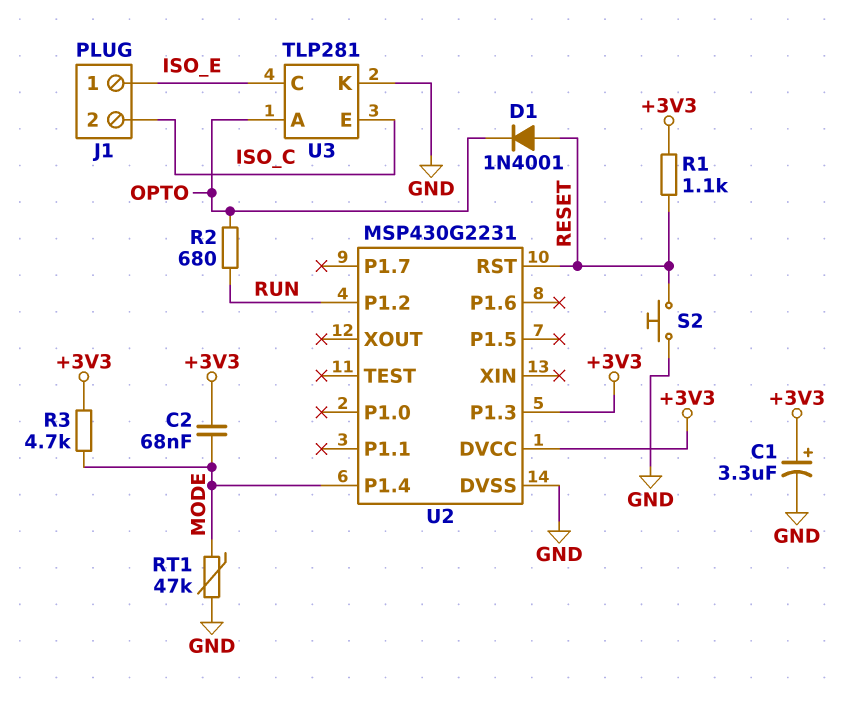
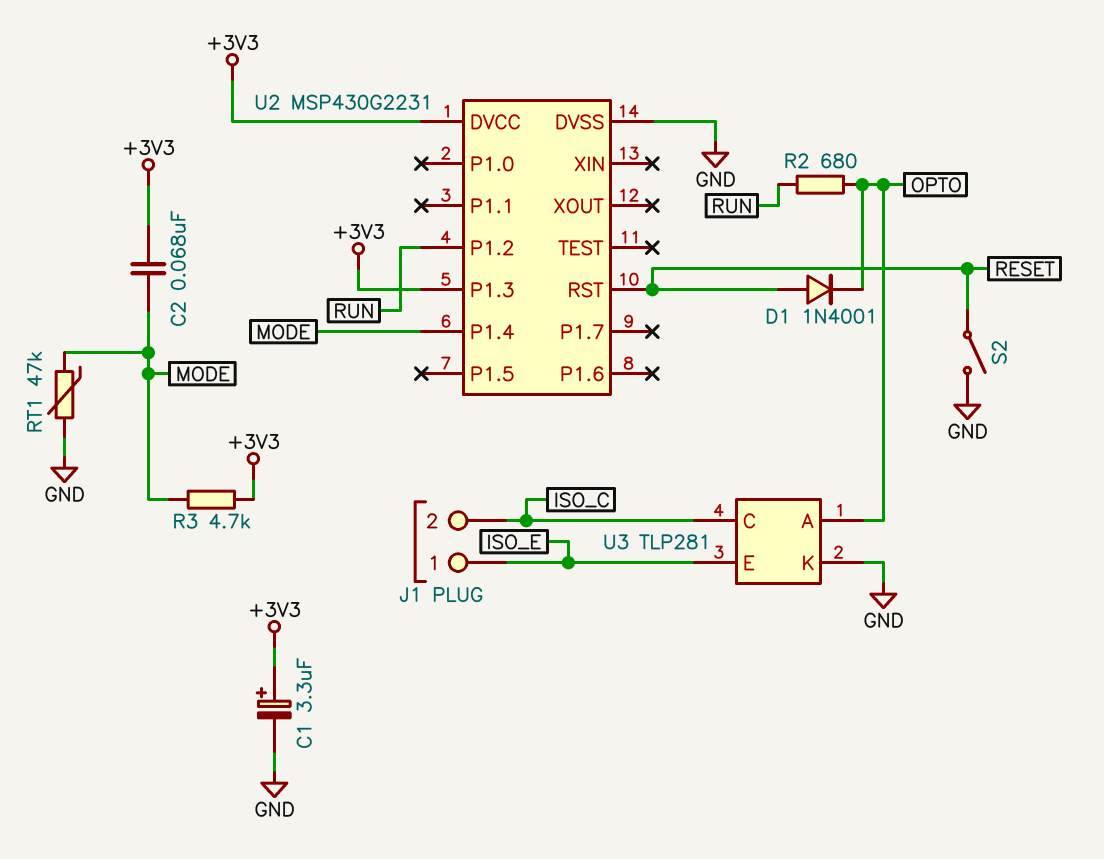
R1: 1.1k (+3V3, RESET) -> none
S2: button (GND, RESET) -> switch (GND, RESET)
U3 pin C: ISO_E -> ISO_C
U3 pin E: ISO_C -> ISO_E

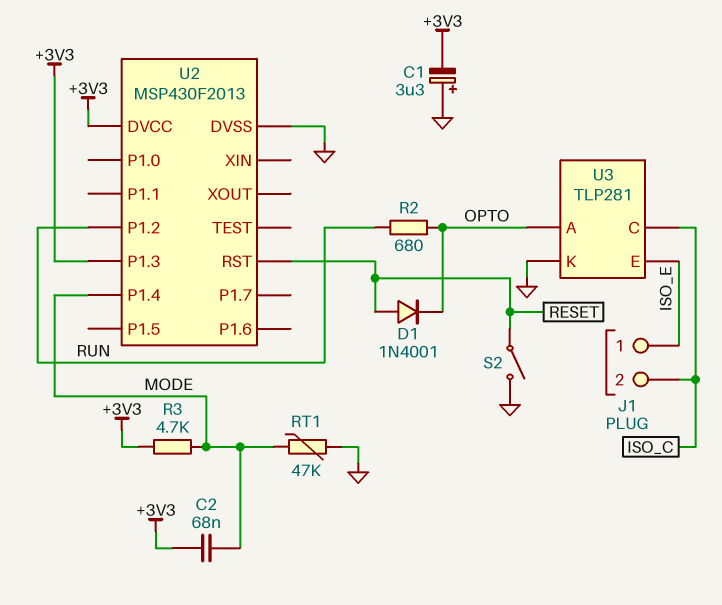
C1: 3.3uF (plus +3V3, minus GND) -> 3.3uF (plus GND, minus +3V3)
U2: MSP430G2231 -> MSP430F2013

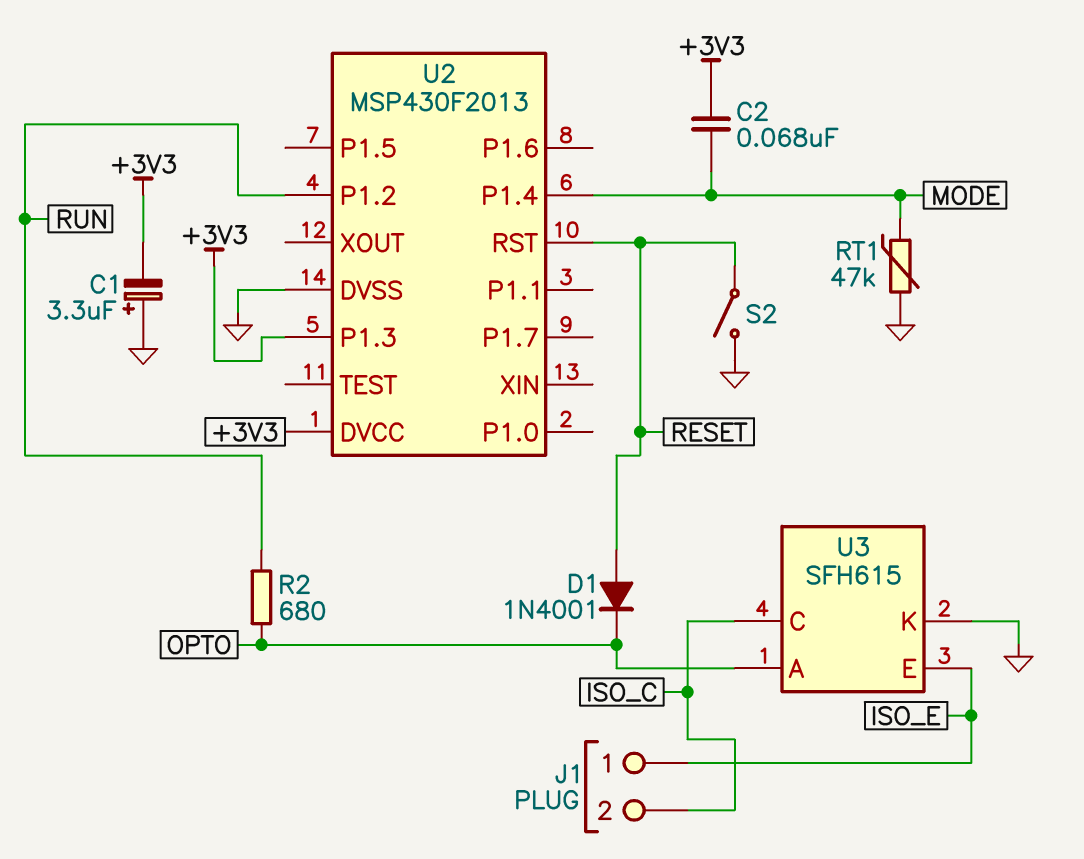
R3: 4.7k (+3V3, MODE) -> none
U3: TLP281 -> SFH615

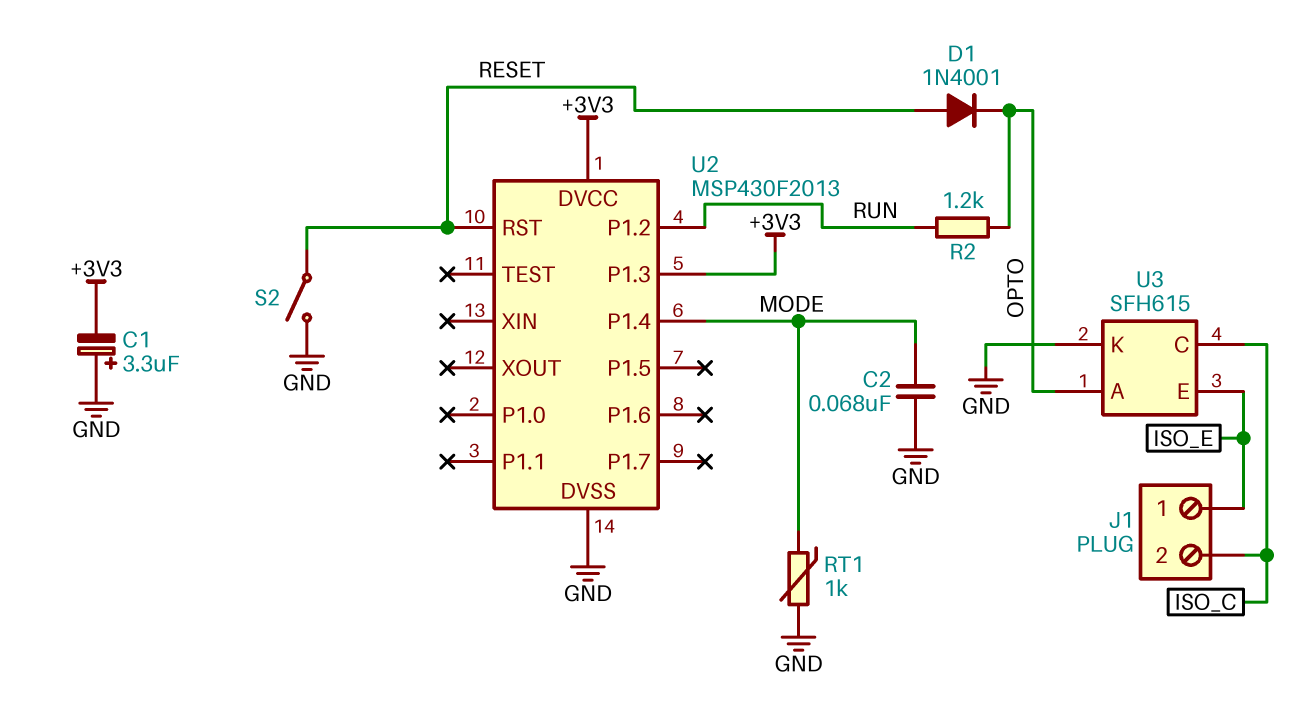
C2: 68nF (+3V3, MODE) -> 68nF (GND, MODE)
R2: 680 (OPTO, RUN) -> 1.2k (OPTO, RUN)
RT1: 47k (GND, MODE) -> 1k (GND, MODE)

